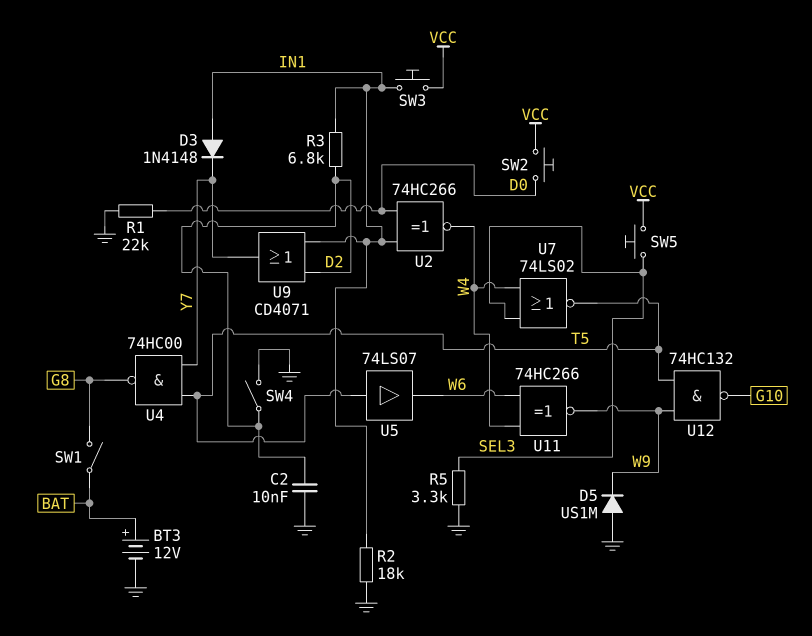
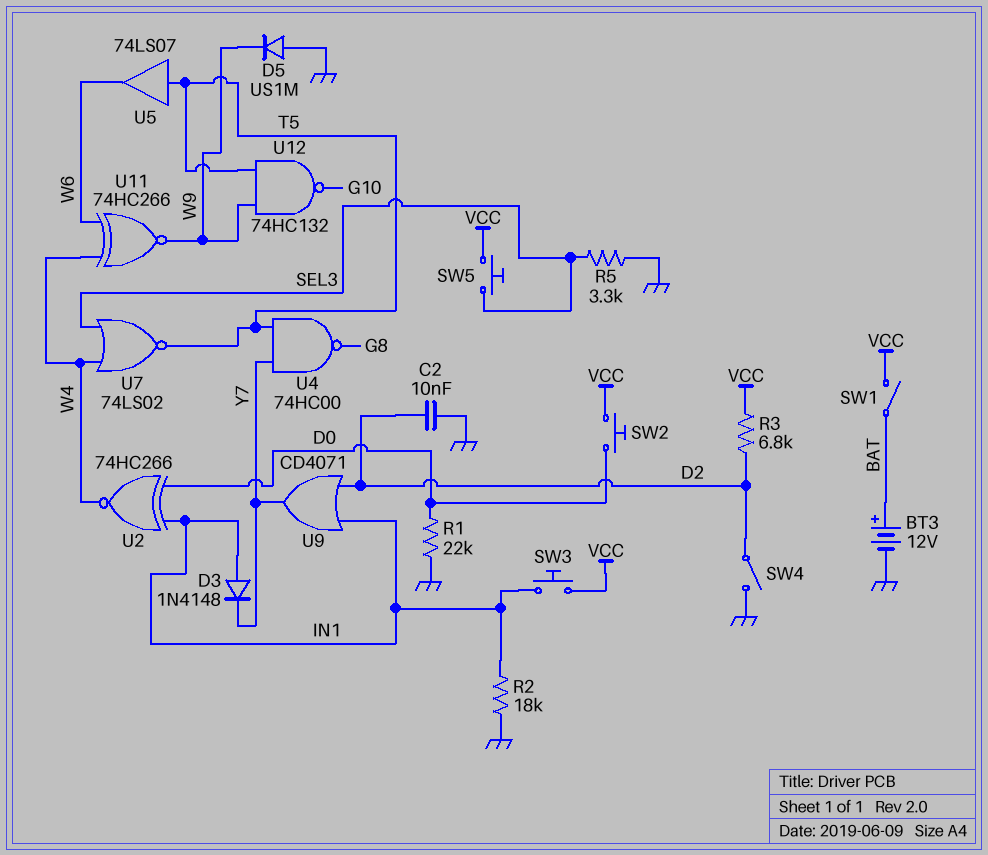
R3: 6.8k (D2, IN1) -> 6.8k (D2, VCC)
SW1: switch (BAT, G8) -> switch (BAT, VCC)

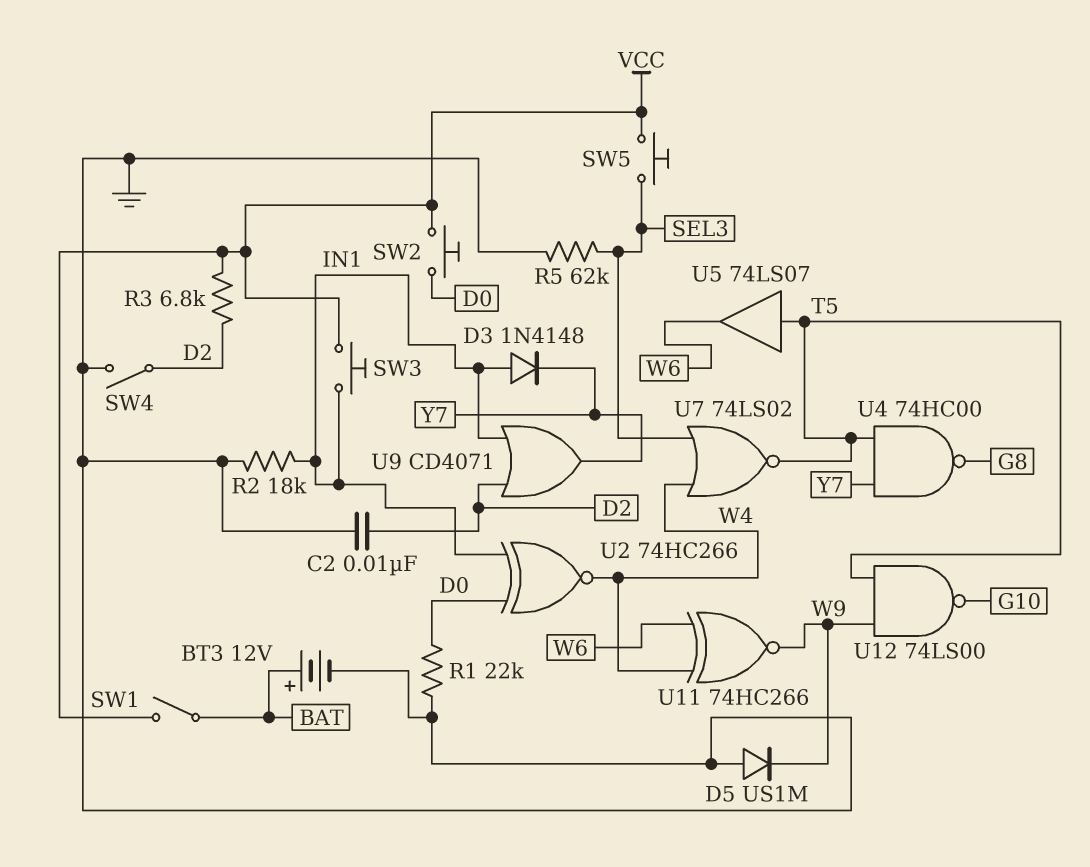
R5: 3.3k (GND, SEL3) -> 62k (GND, SEL3)
U12: NAND 74HC132 (in T5, in W9, out G10) -> NAND 74LS00 (in T5, in W9, out G10)

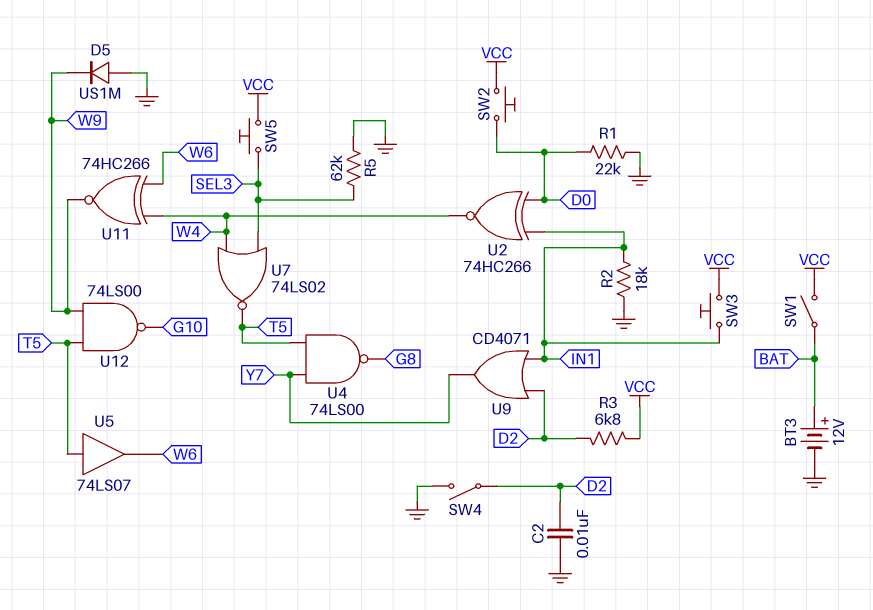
D3: diode 1N4148 (A IN1, K Y7) -> none
U4: NAND 74HC00 (in T5, in Y7, out G8) -> NAND 74LS00 (in T5, in Y7, out G8)

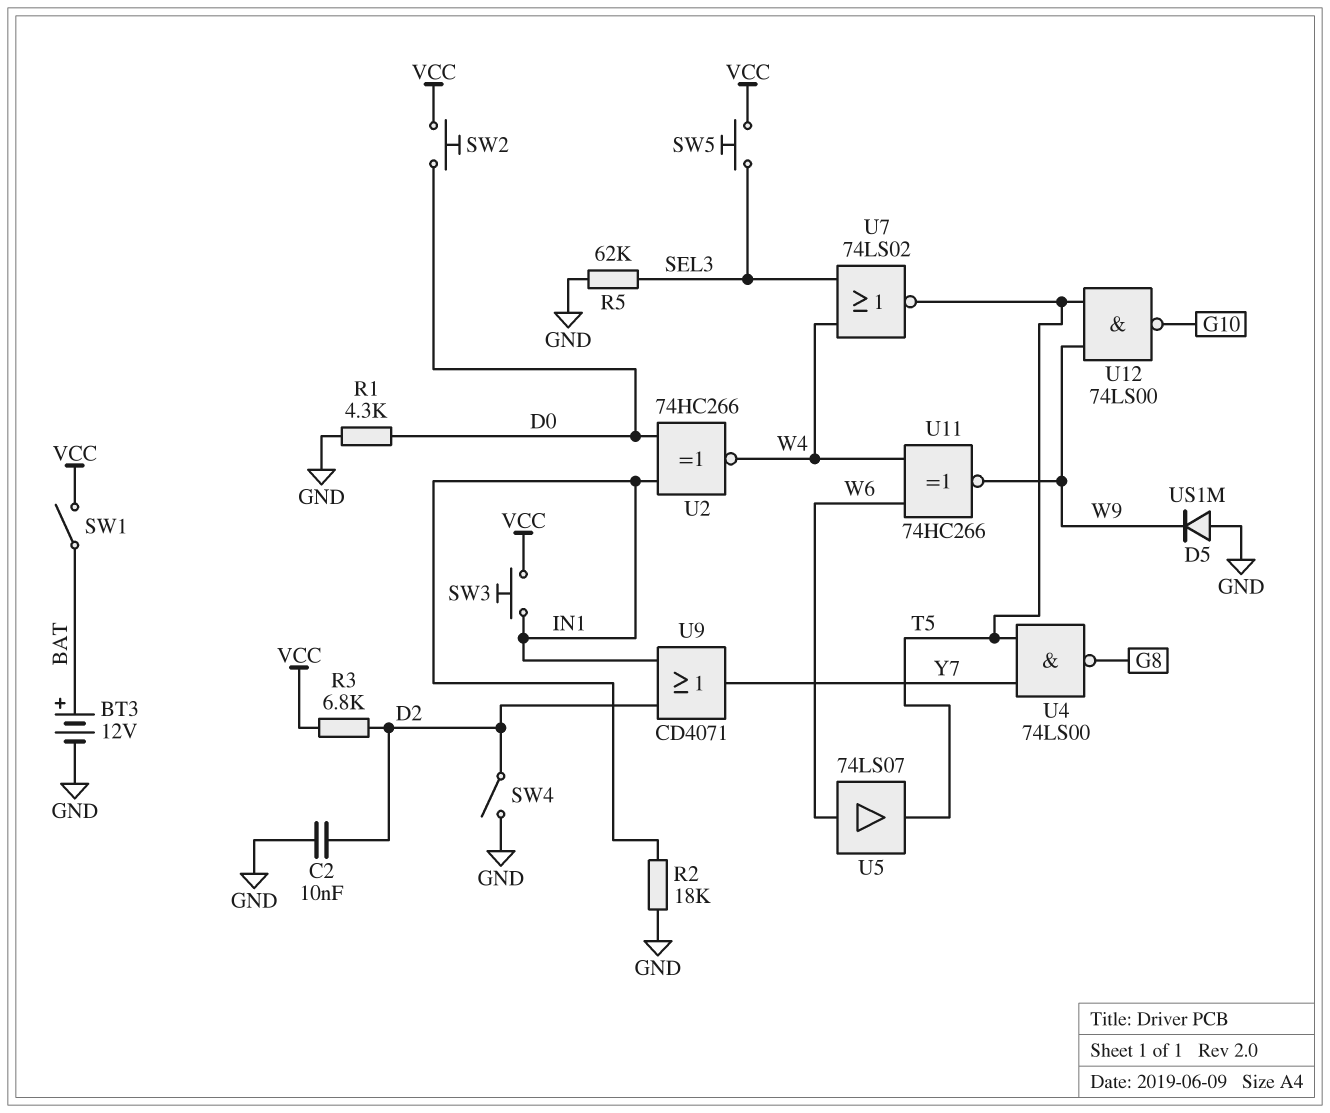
R1: 22k (D0, GND) -> 4.3k (D0, GND)
U5: buffer 74LS07 (in T5, out W6) -> buffer 74LS07 (in W6, out T5)

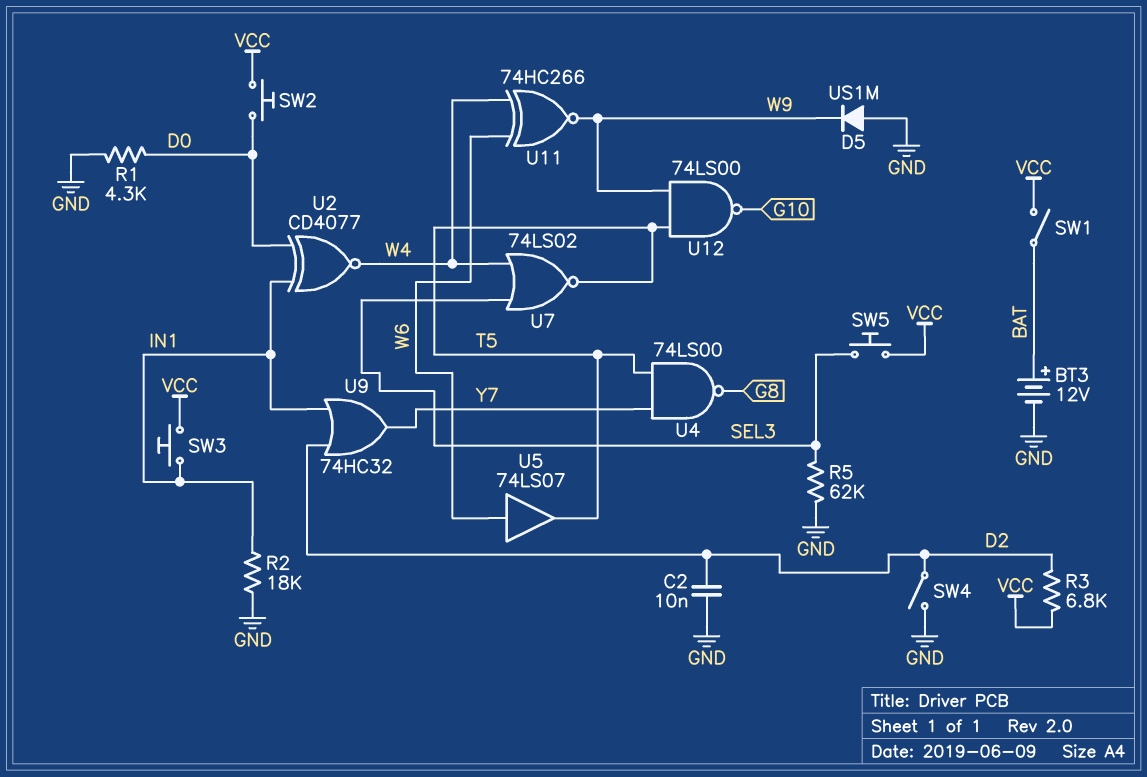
U2: XNOR 74HC266 (in D0, in IN1, out W4) -> XNOR CD4077 (in D0, in IN1, out W4)
U9: OR CD4071 (in D2, in IN1, out Y7) -> OR 74HC32 (in D2, in IN1, out Y7)

